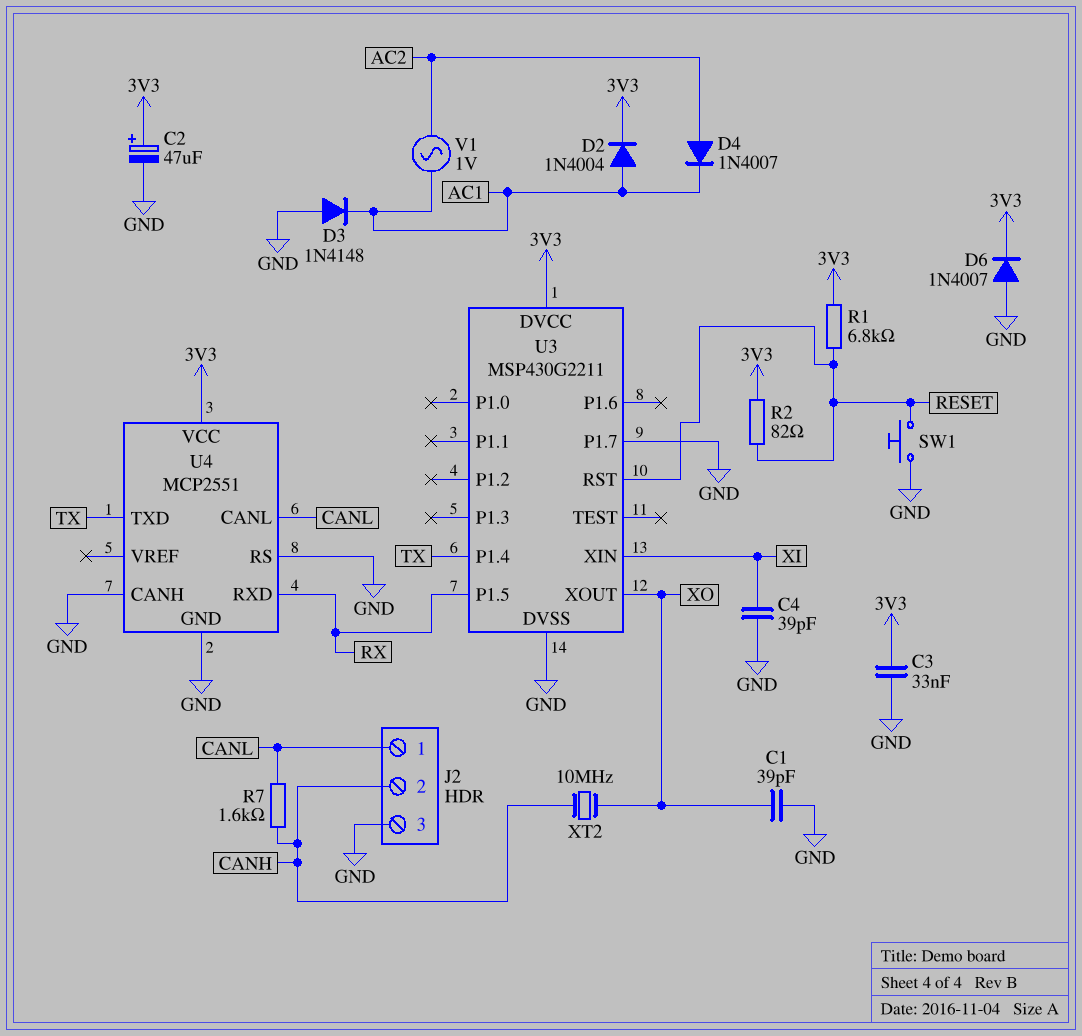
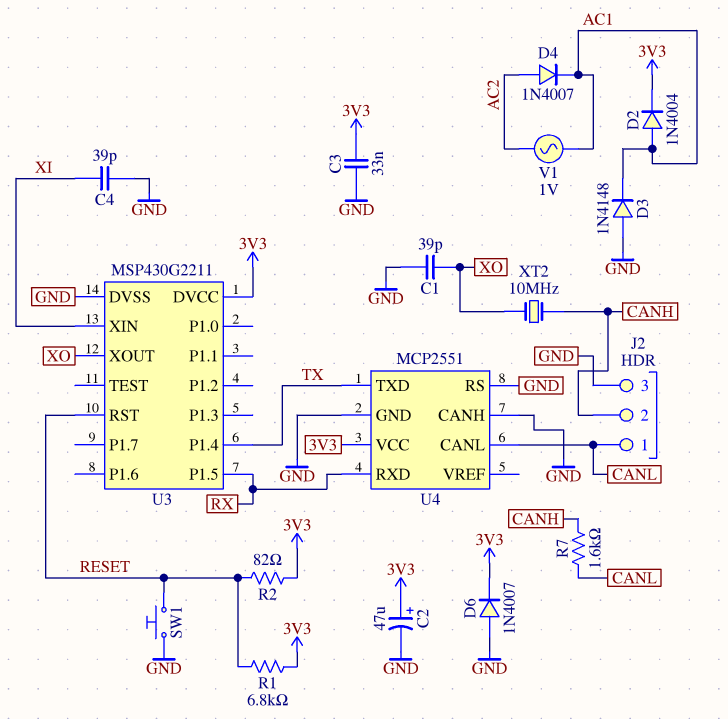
U3 pin P1.7: GND -> none

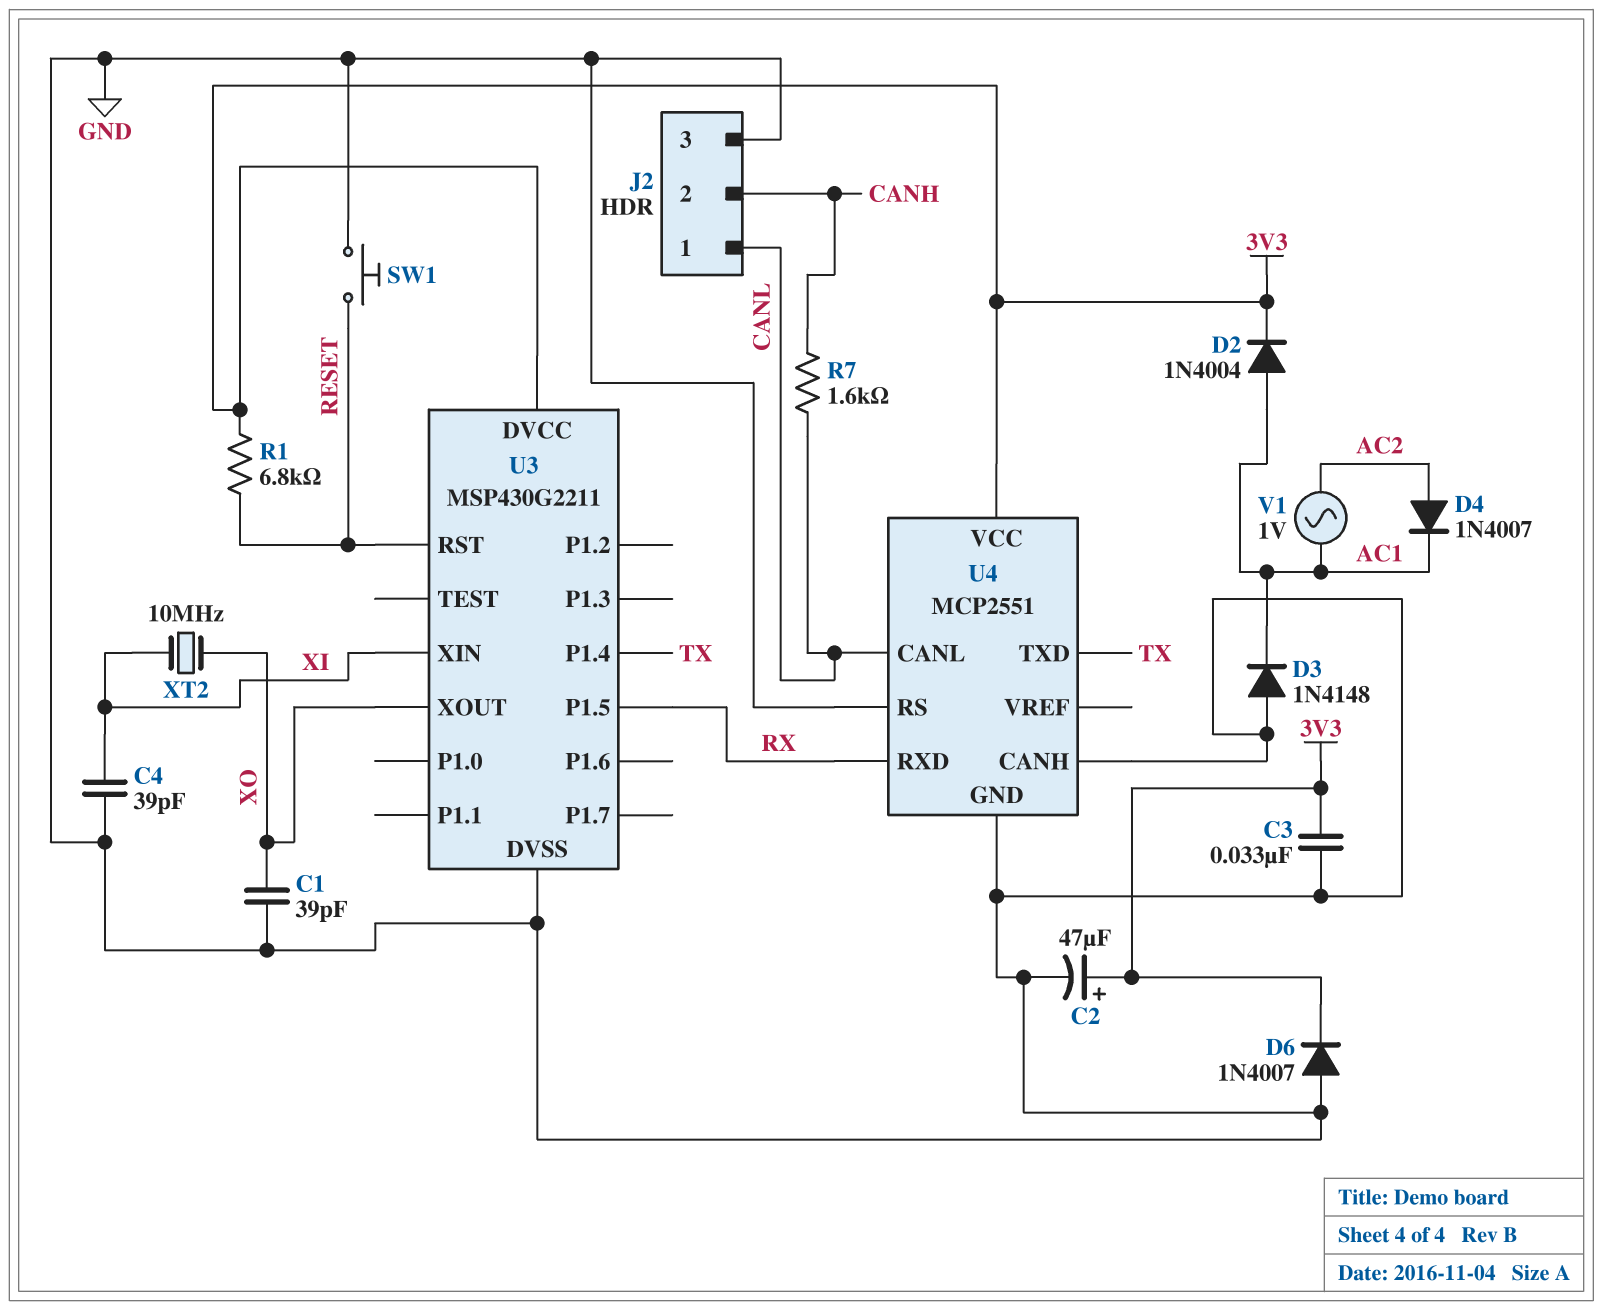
R2: 82 (3V3, RESET) -> none
XT2: 10MHz (CANH, XO) -> 10MHz (XI, XO)

